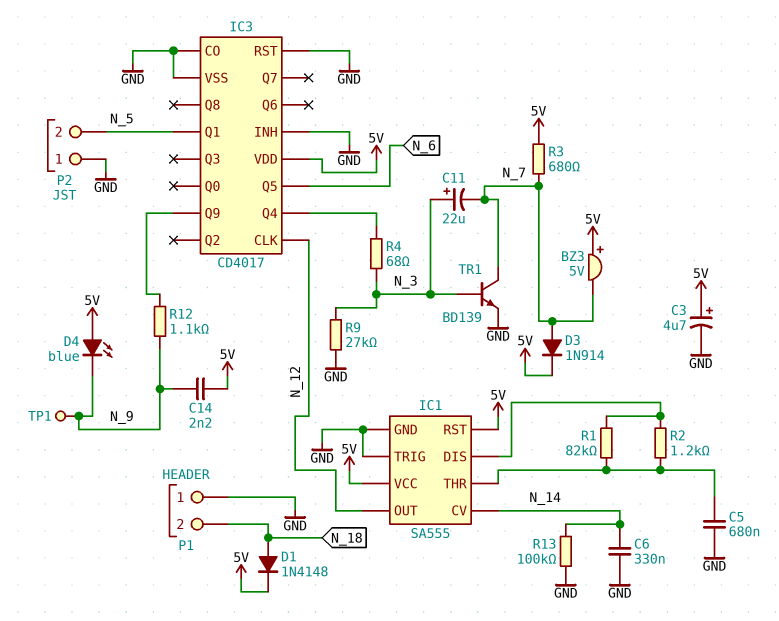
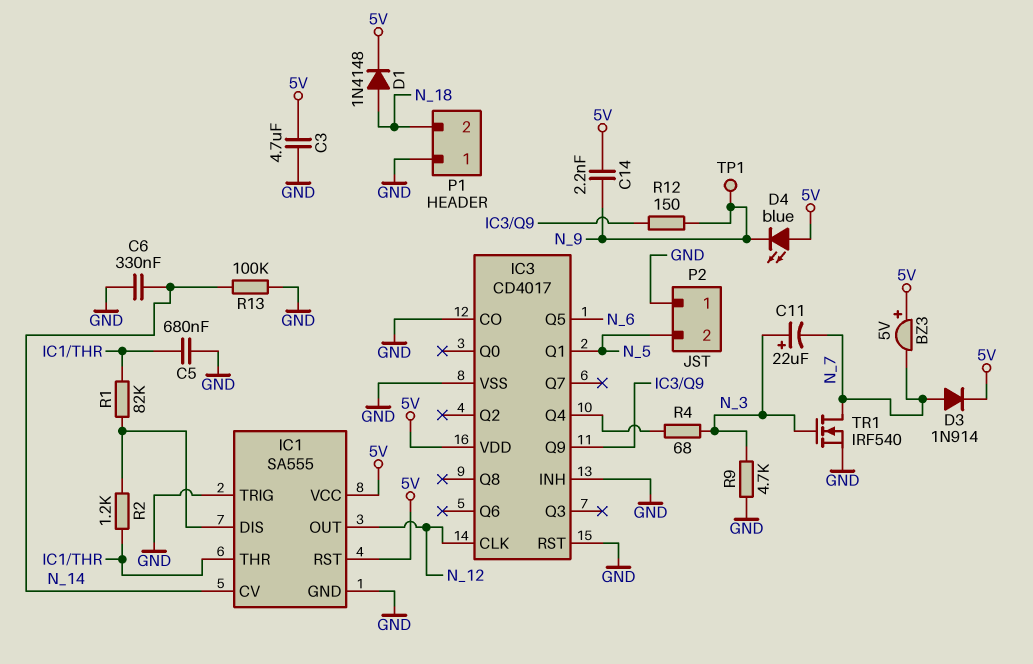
C3: 4.7uF (plus 5V, minus GND) -> 4.7uF (5V, GND)
R3: 680 (5V, N_7) -> none
R9: 27k (GND, N_3) -> 4.7k (GND, N_3)
R12: 1.1k (IC3/Q9, N_9) -> 150 (IC3/Q9, N_9)
TR1: NPN BD139 (B N_3, C N_7, E GND) -> NMOS IRF540 (G N_3, D N_7, S GND)

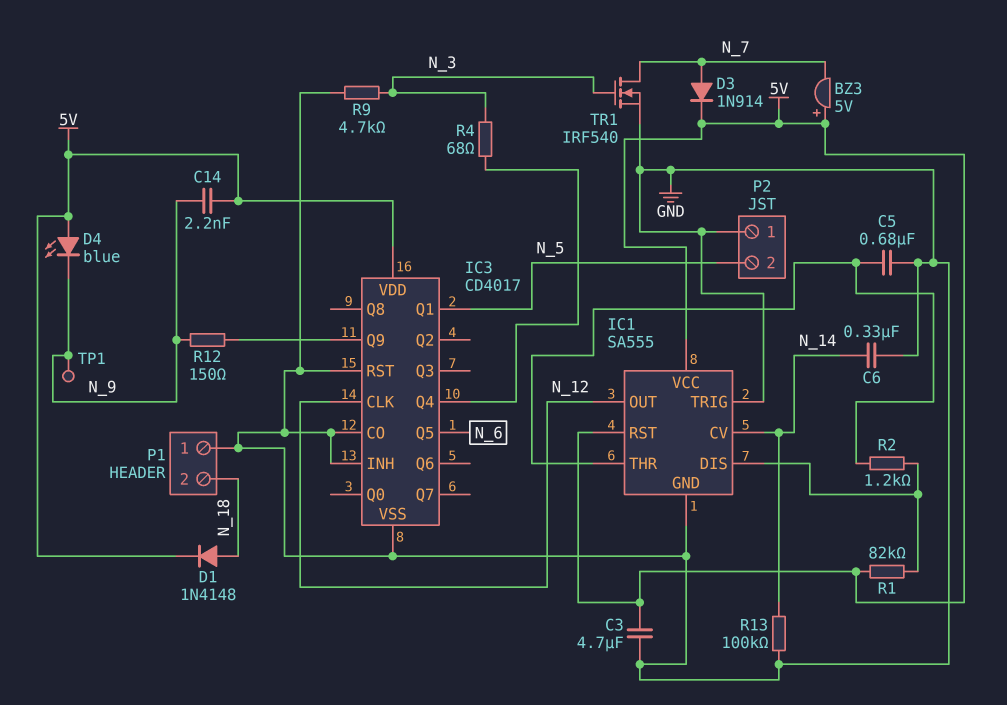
C11: 22uF (plus N_3, minus N_7) -> none
R1: 82k (IC1/DIS, IC1/THR) -> 82k (5V, IC1/DIS)

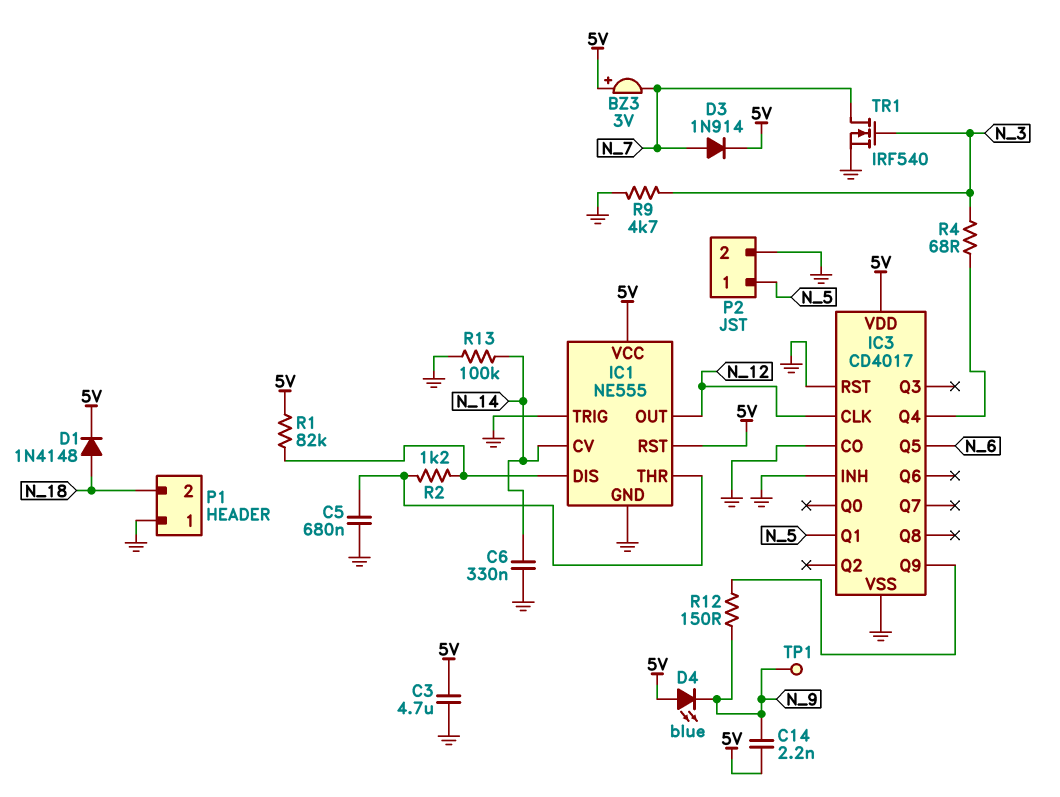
BZ3: buzzer 5V (plus 5V, minus N_7) -> buzzer 3V (plus 5V, minus N_7)
IC1: SA555 -> NE555
P2 pin 1: GND -> N_5
P2 pin 2: N_5 -> GND

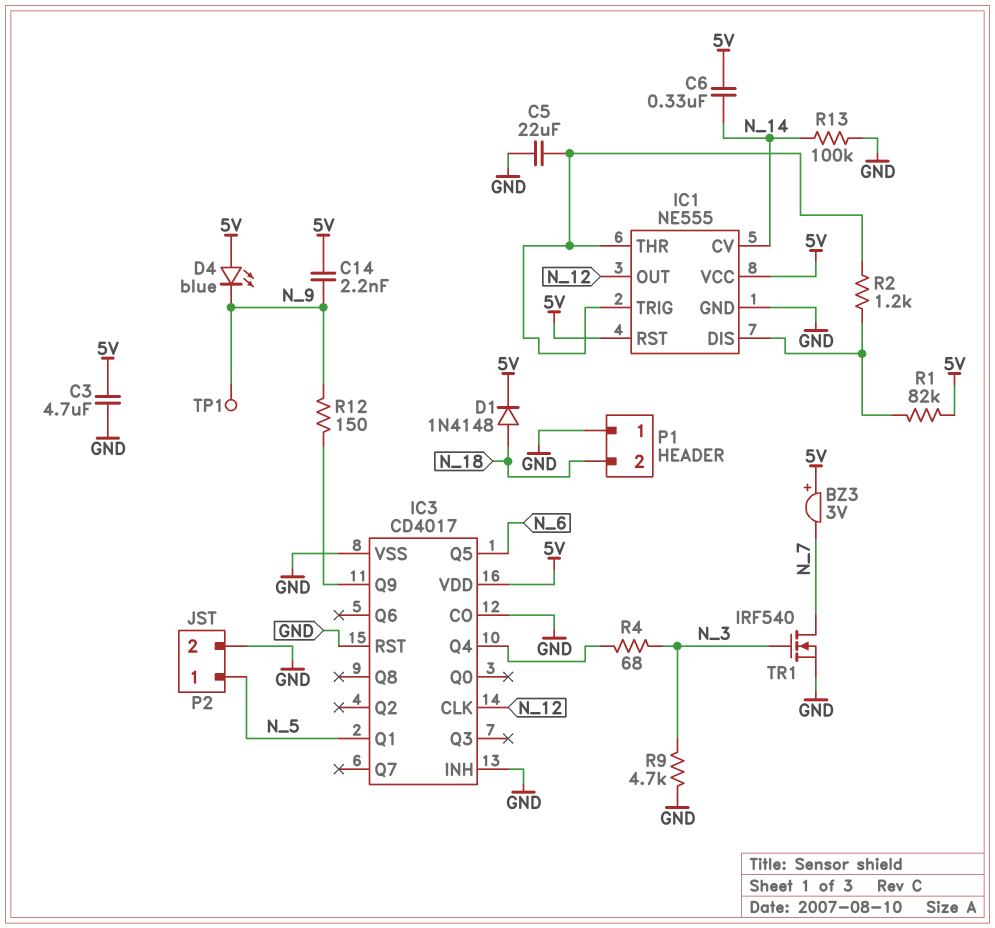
C5: 680nF (GND, IC1/THR) -> 22uF (GND, IC1/THR)
C6: 330nF (GND, N_14) -> 330nF (5V, N_14)
D3: diode 1N914 (A N_7, K 5V) -> none
IC1 pin TRIG: GND -> IC1/THR

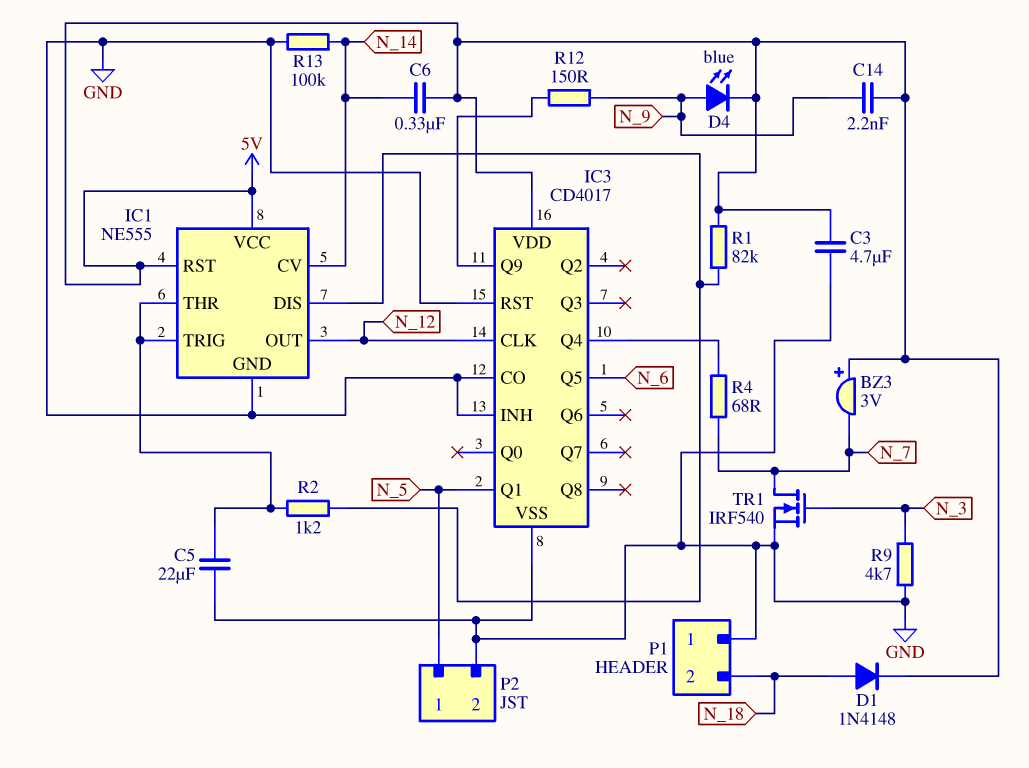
D4: LED blue (A 5V, K N_9) -> LED blue (A N_9, K 5V)
R4: 68 (IC3/Q4, N_3) -> 68 (IC3/Q4, N_7)
TP1: test point (N_9) -> none

